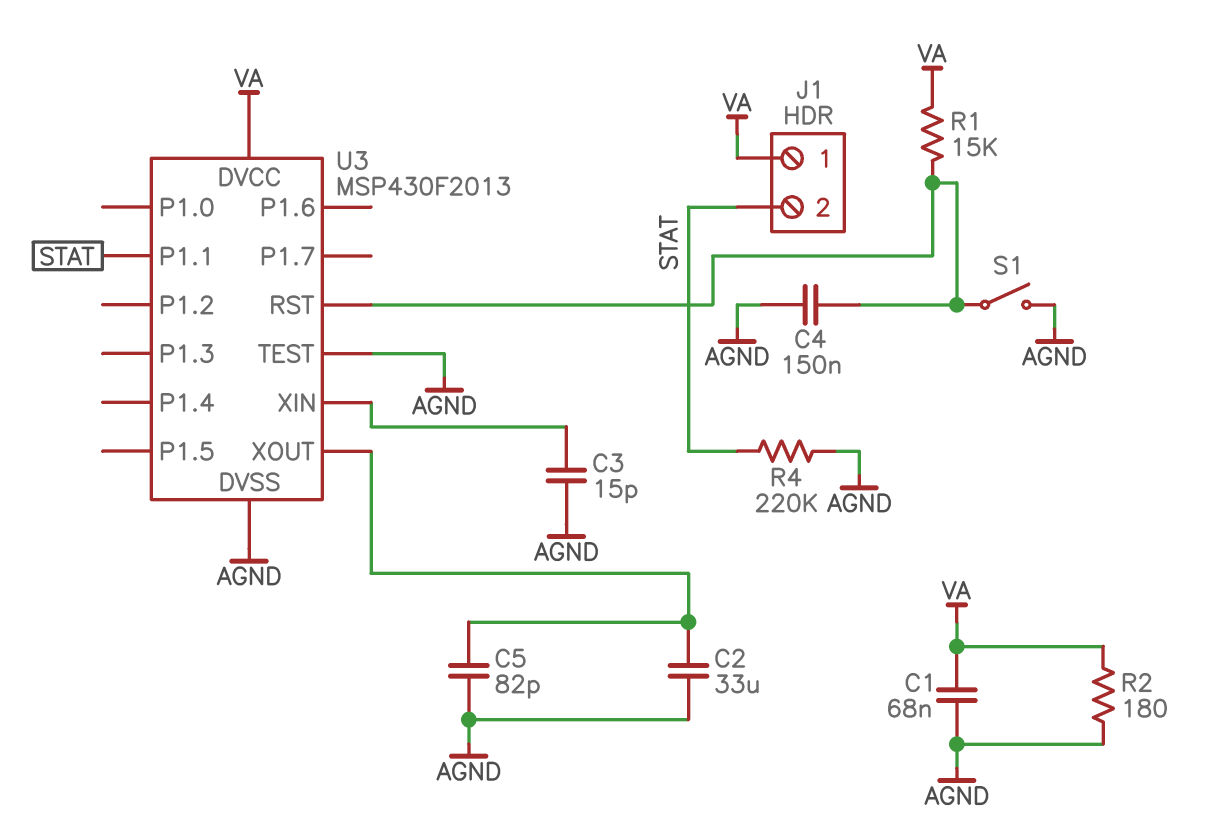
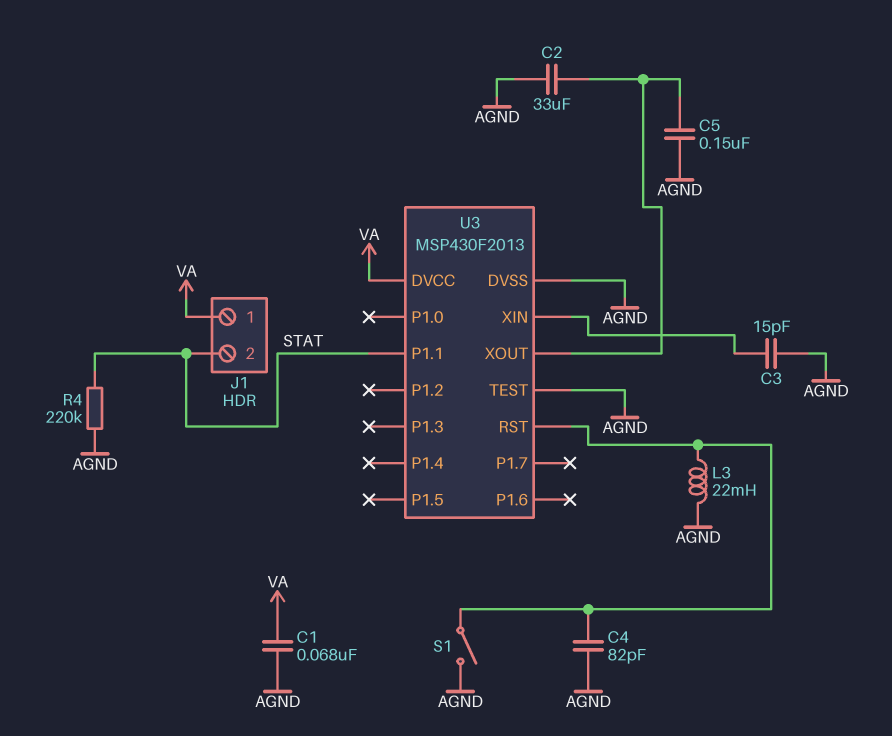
C4: 150nF (AGND, U3/RST) -> 82pF (AGND, U3/RST)
C5: 82pF (AGND, U3/XOUT) -> 150nF (AGND, U3/XOUT)
L3: none -> 22mH (AGND, U3/RST)
R1: 15k (U3/RST, VA) -> none
R2: 180 (AGND, VA) -> none

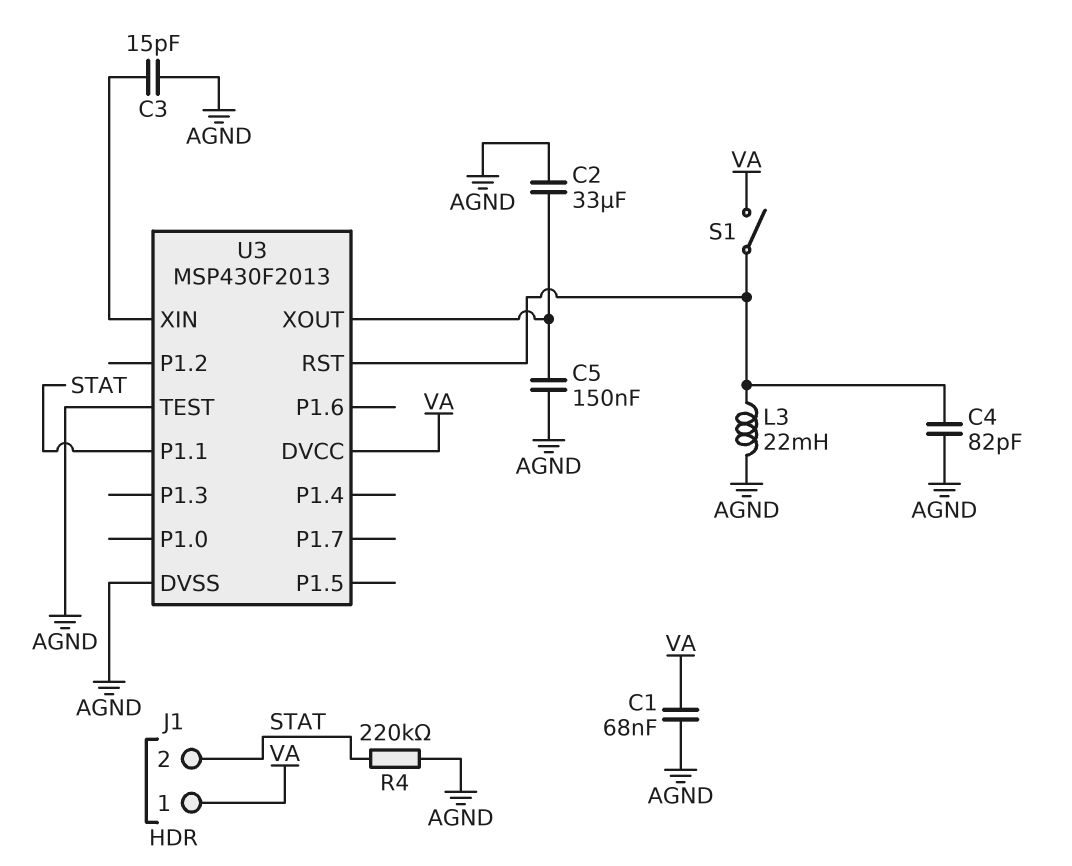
S1: switch (AGND, U3/RST) -> switch (U3/RST, VA)

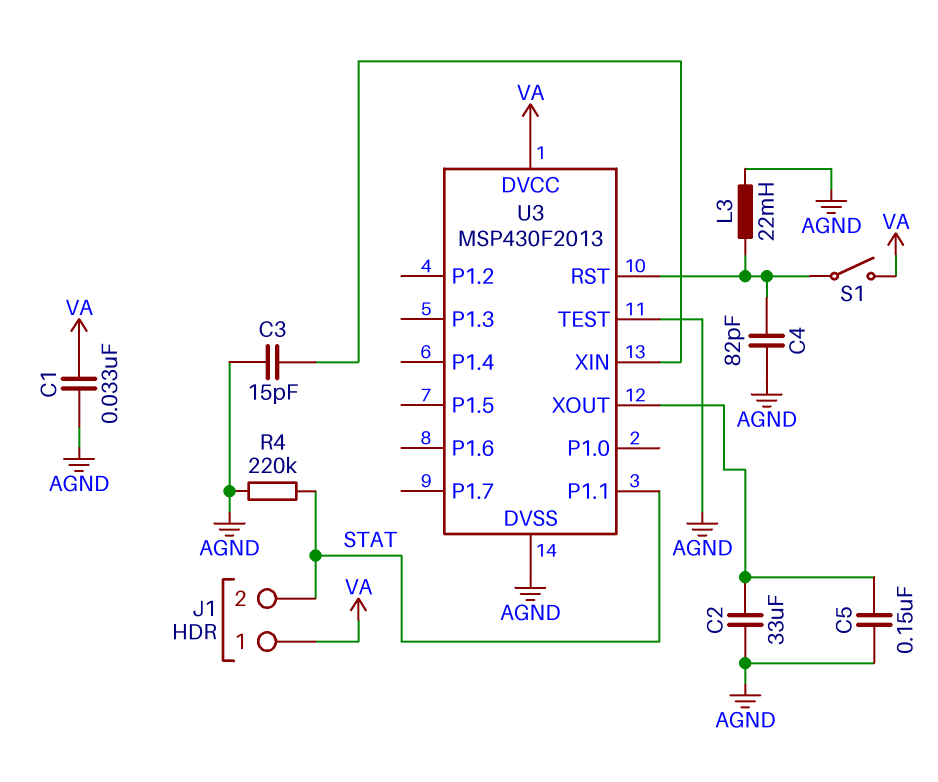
C1: 68nF (AGND, VA) -> 33nF (AGND, VA)

